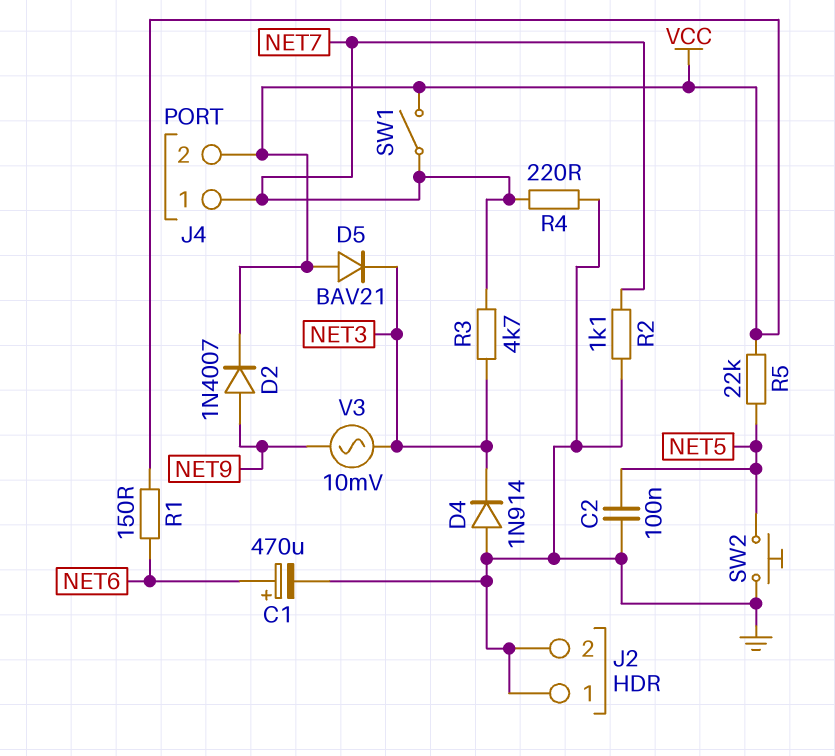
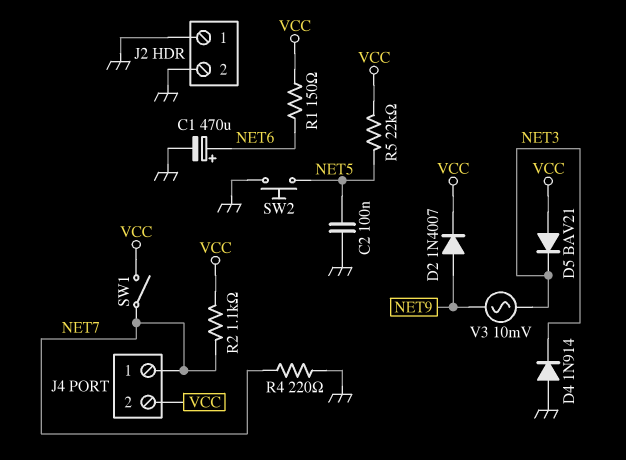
R2: 1.1k (GND, NET7) -> 1.1k (NET7, VCC)
R3: 4.7k (NET3, NET7) -> none

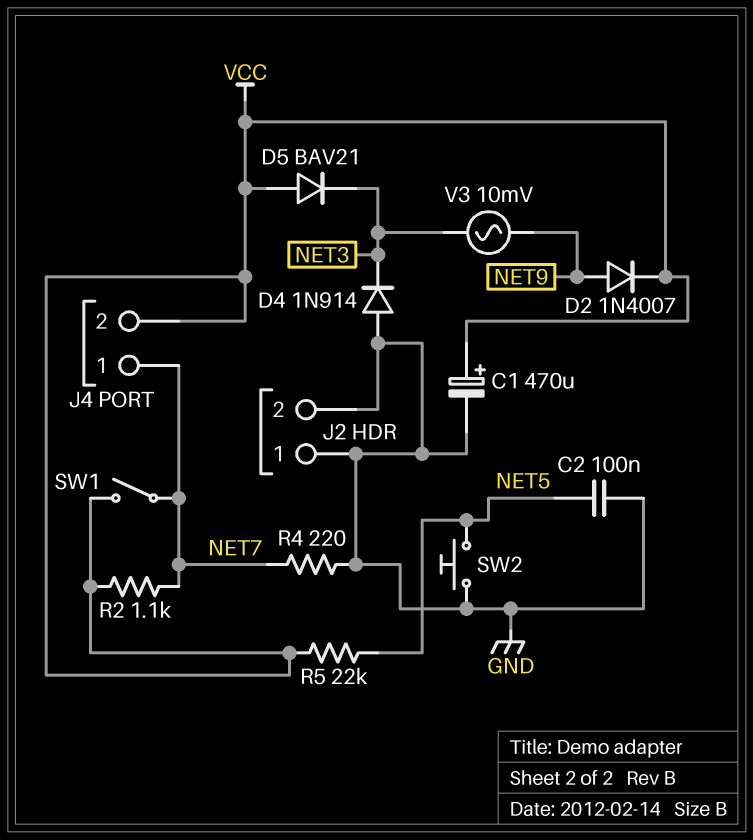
C1: 470uF (plus NET6, minus GND) -> 470uF (plus VCC, minus GND)
R1: 150 (NET6, VCC) -> none

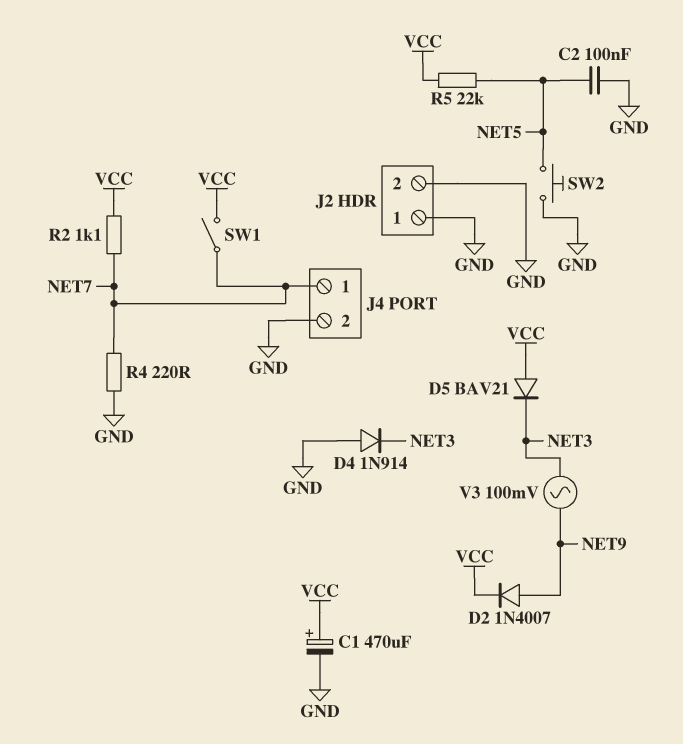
J4 pin 2: VCC -> GND
V3: AC 10mV (NET3, NET9) -> AC 100mV (NET3, NET9)

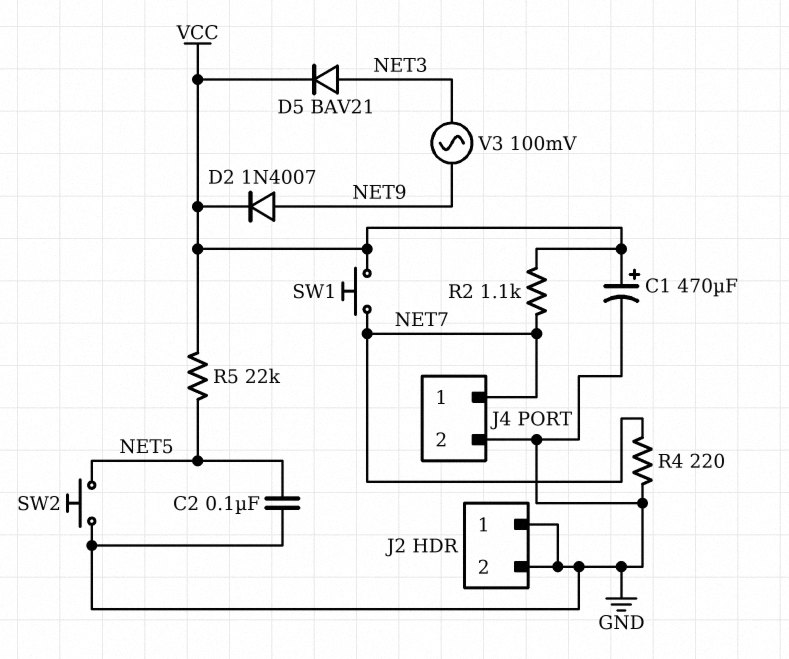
D4: diode 1N914 (A GND, K NET3) -> none
D5: diode BAV21 (A VCC, K NET3) -> diode BAV21 (A NET3, K VCC)
SW1: switch (NET7, VCC) -> button (NET7, VCC)

